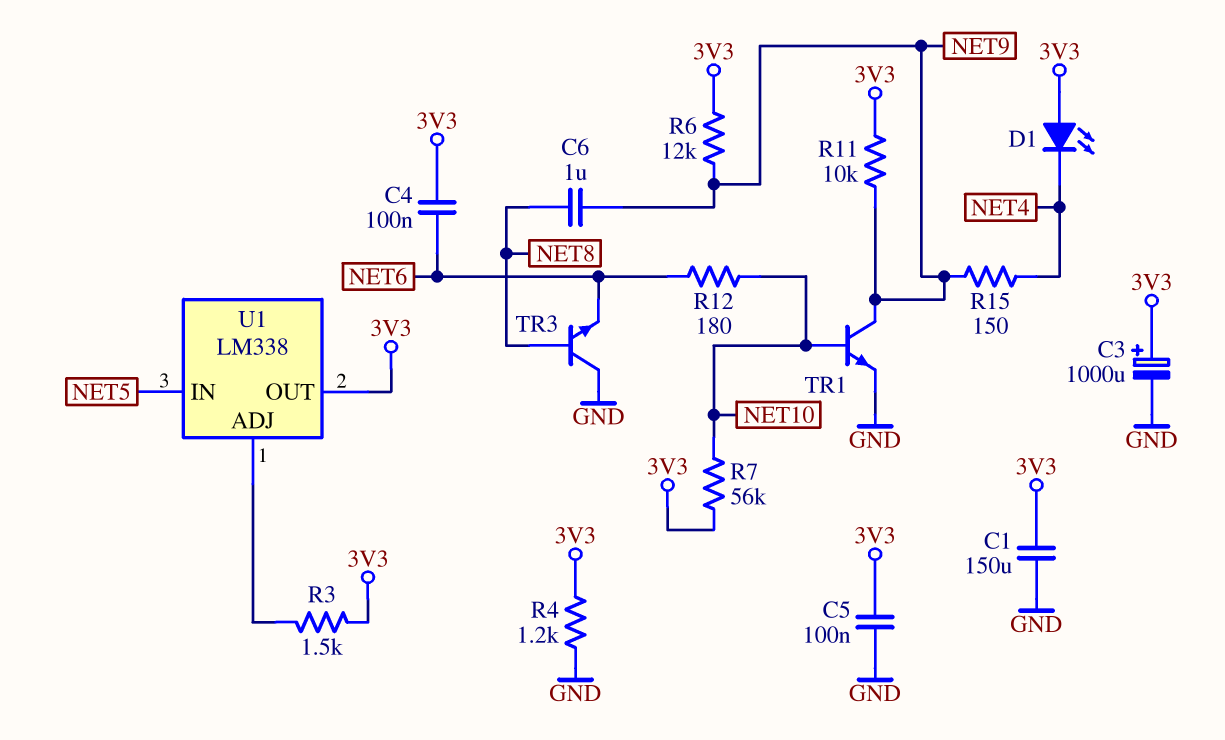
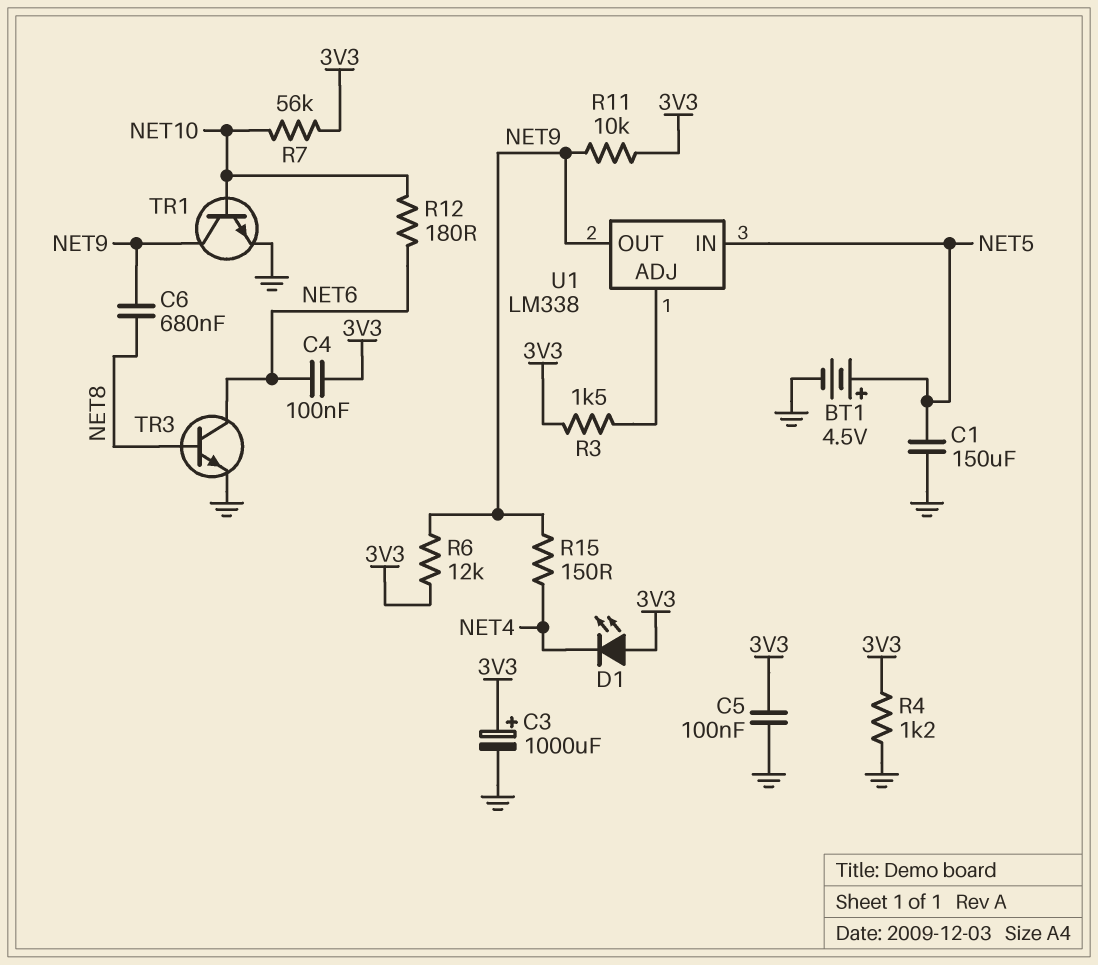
BT1: none -> 4.5V (plus NET5, minus GND)
C1: 150uF (3V3, GND) -> 150uF (GND, NET5)
C6: 1uF (NET8, NET9) -> 680nF (NET8, NET9)
TR3: NPN (B NET8, C GND, E NET6) -> NPN (B NET8, C NET6, E GND)
U1 pin OUT: 3V3 -> NET9

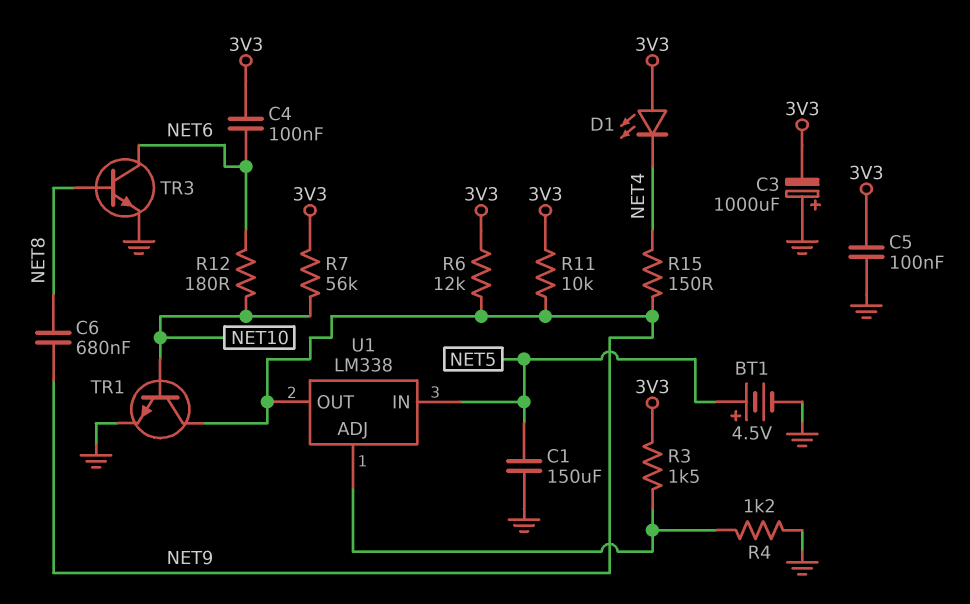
C3: 1000uF (plus 3V3, minus GND) -> 1000uF (plus GND, minus 3V3)
R4: 1.2k (3V3, GND) -> 1.2k (GND, U1/ADJ)

